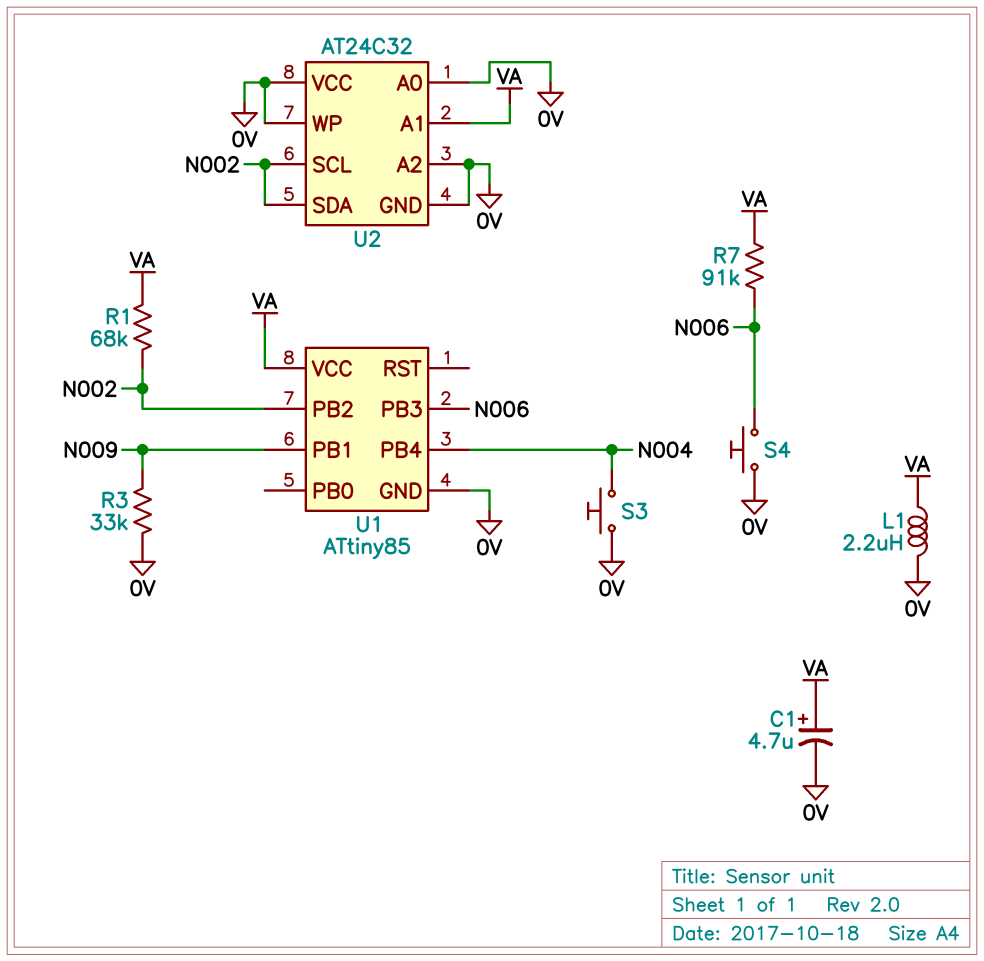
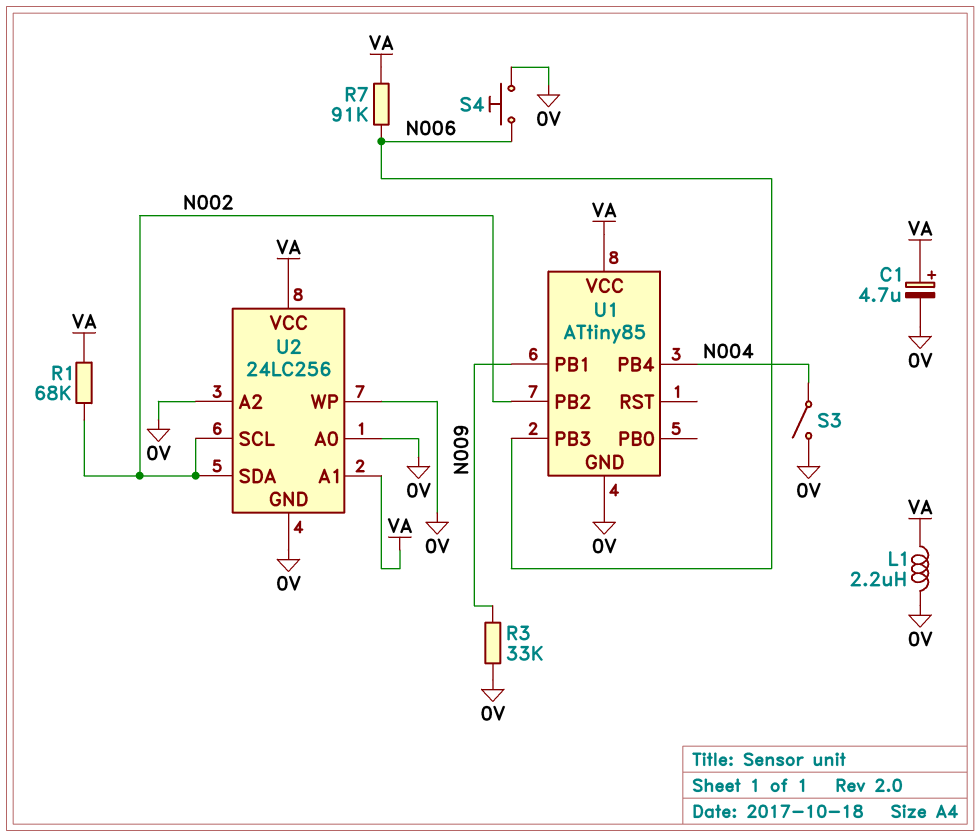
S3: button (0V, N004) -> switch (0V, N004)
U2: AT24C32 -> 24LC256
U2 pin VCC: 0V -> VA

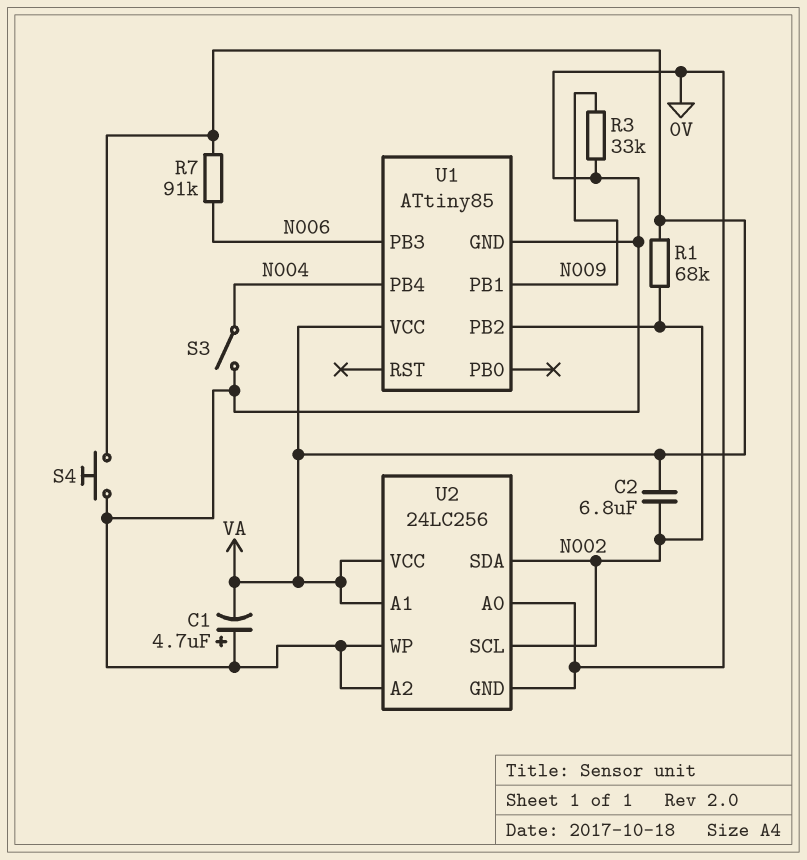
C1: 4.7uF (plus VA, minus 0V) -> 4.7uF (plus 0V, minus VA)
C2: none -> 6.8uF (N002, VA)
L1: 2.2uH (0V, VA) -> none
S4: button (0V, N006) -> button (0V, VA)

